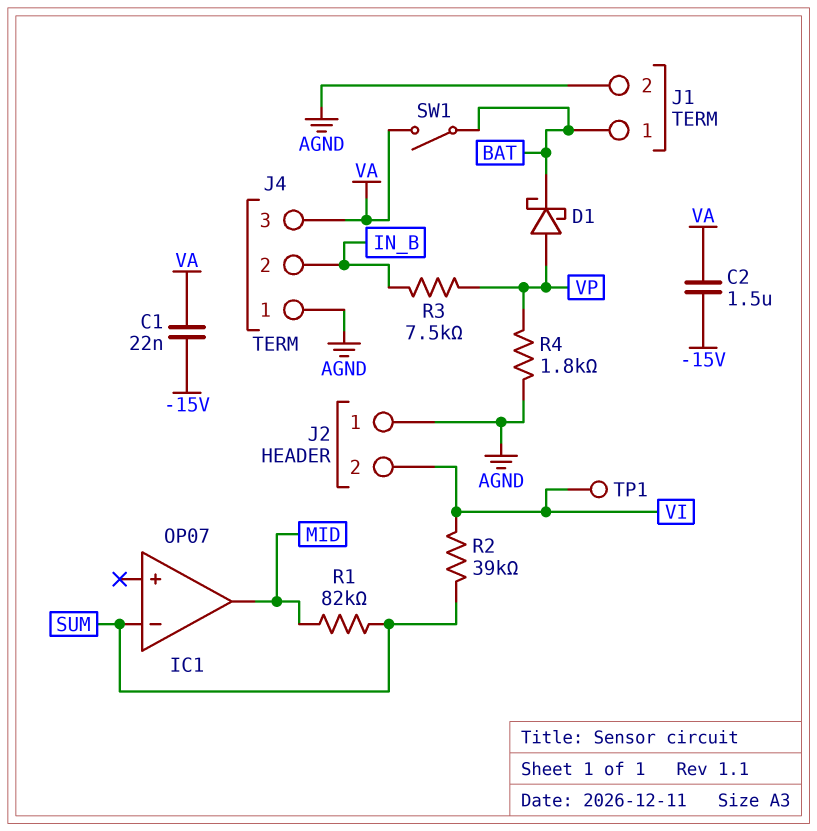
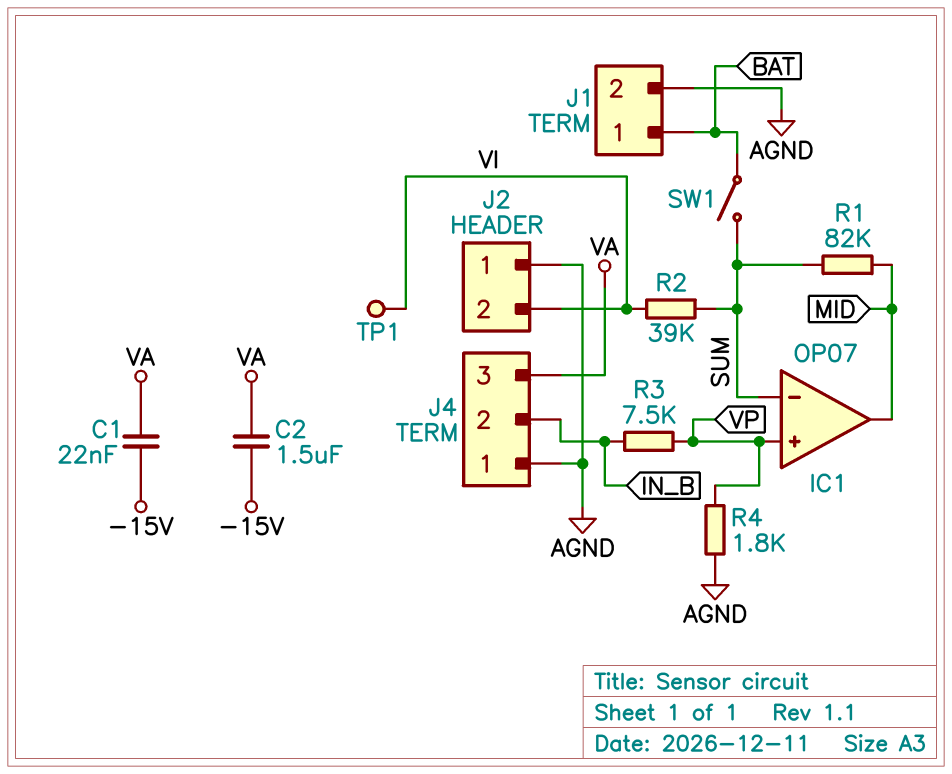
D1: schottky (A VP, K BAT) -> none
IC1 pin in+: none -> VP
SW1: switch (BAT, VA) -> switch (BAT, SUM)

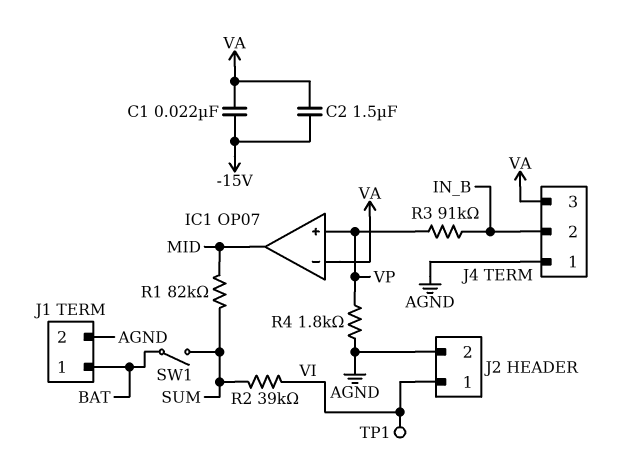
IC1 pin in-: SUM -> VA
J2 pin 1: AGND -> VI
J2 pin 2: VI -> AGND
R3: 7.5k (IN_B, VP) -> 91k (IN_B, VP)

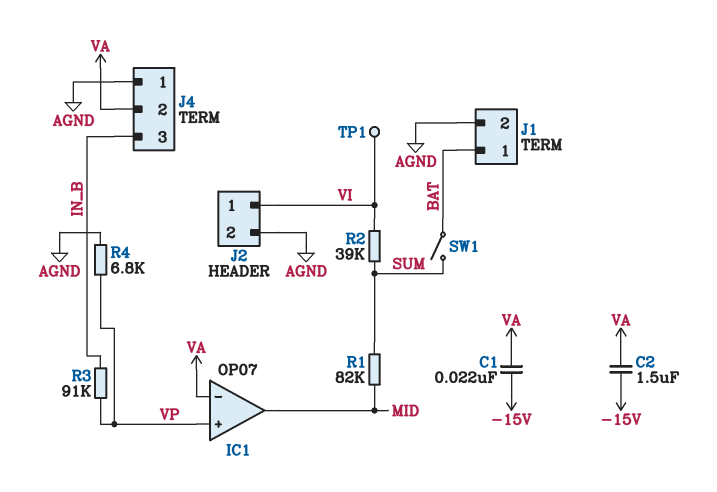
J4 pin 2: IN_B -> VA
J4 pin 3: VA -> IN_B
R4: 1.8k (AGND, VP) -> 6.8k (AGND, VP)

